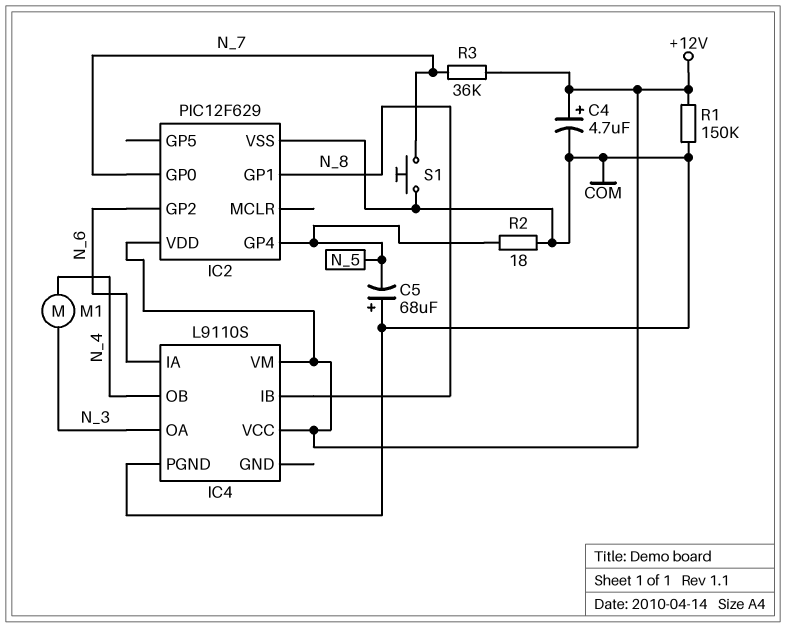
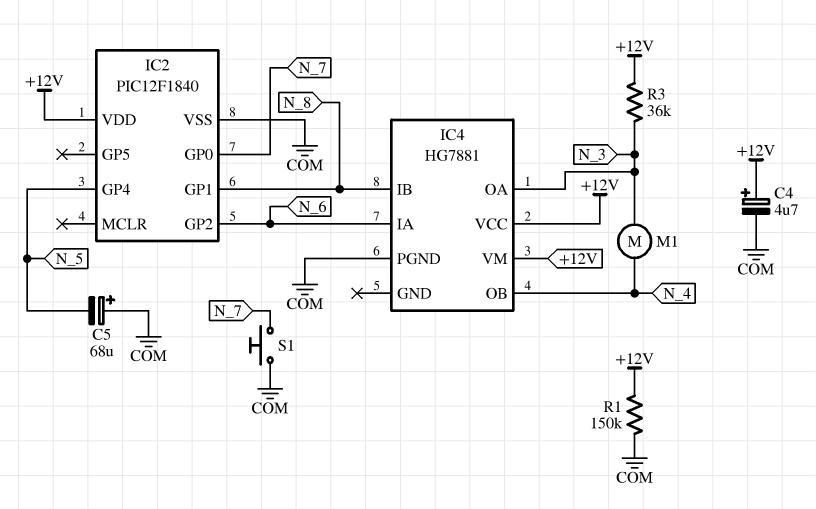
IC2: PIC12F629 -> PIC12F1840
IC4: L9110S -> HG7881
R2: 18 (COM, N_5) -> none
R3: 36k (+12V, N_7) -> 36k (+12V, N_3)

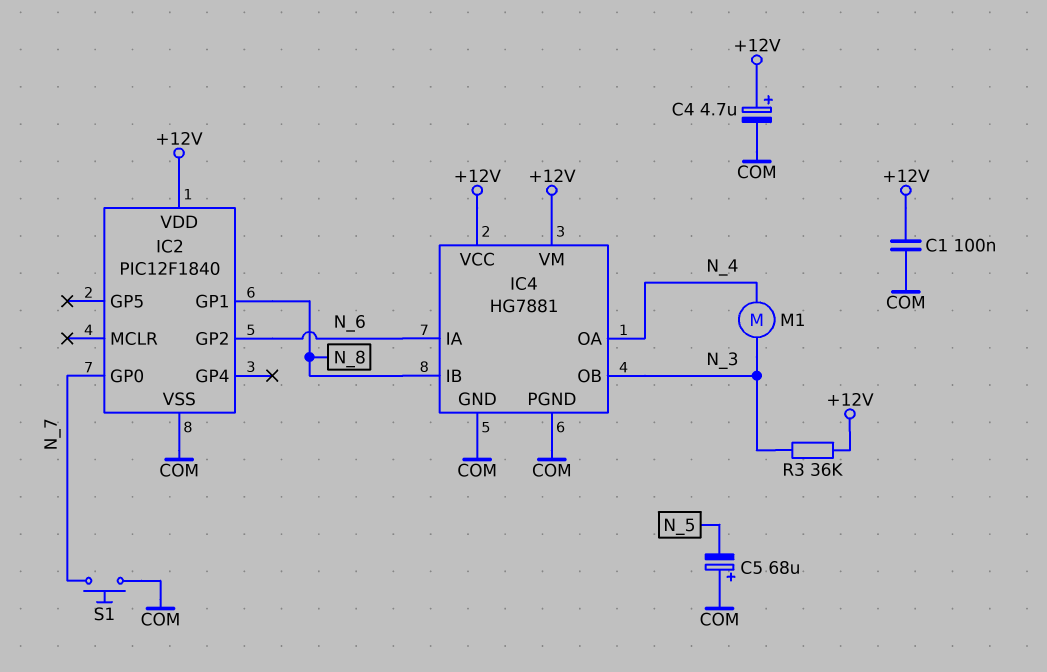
C1: none -> 100nF (+12V, COM)
IC2 pin GP4: N_5 -> none
IC4 pin GND: none -> COM
IC4 pin OA: N_3 -> N_4
IC4 pin OB: N_4 -> N_3
R1: 150k (+12V, COM) -> none

